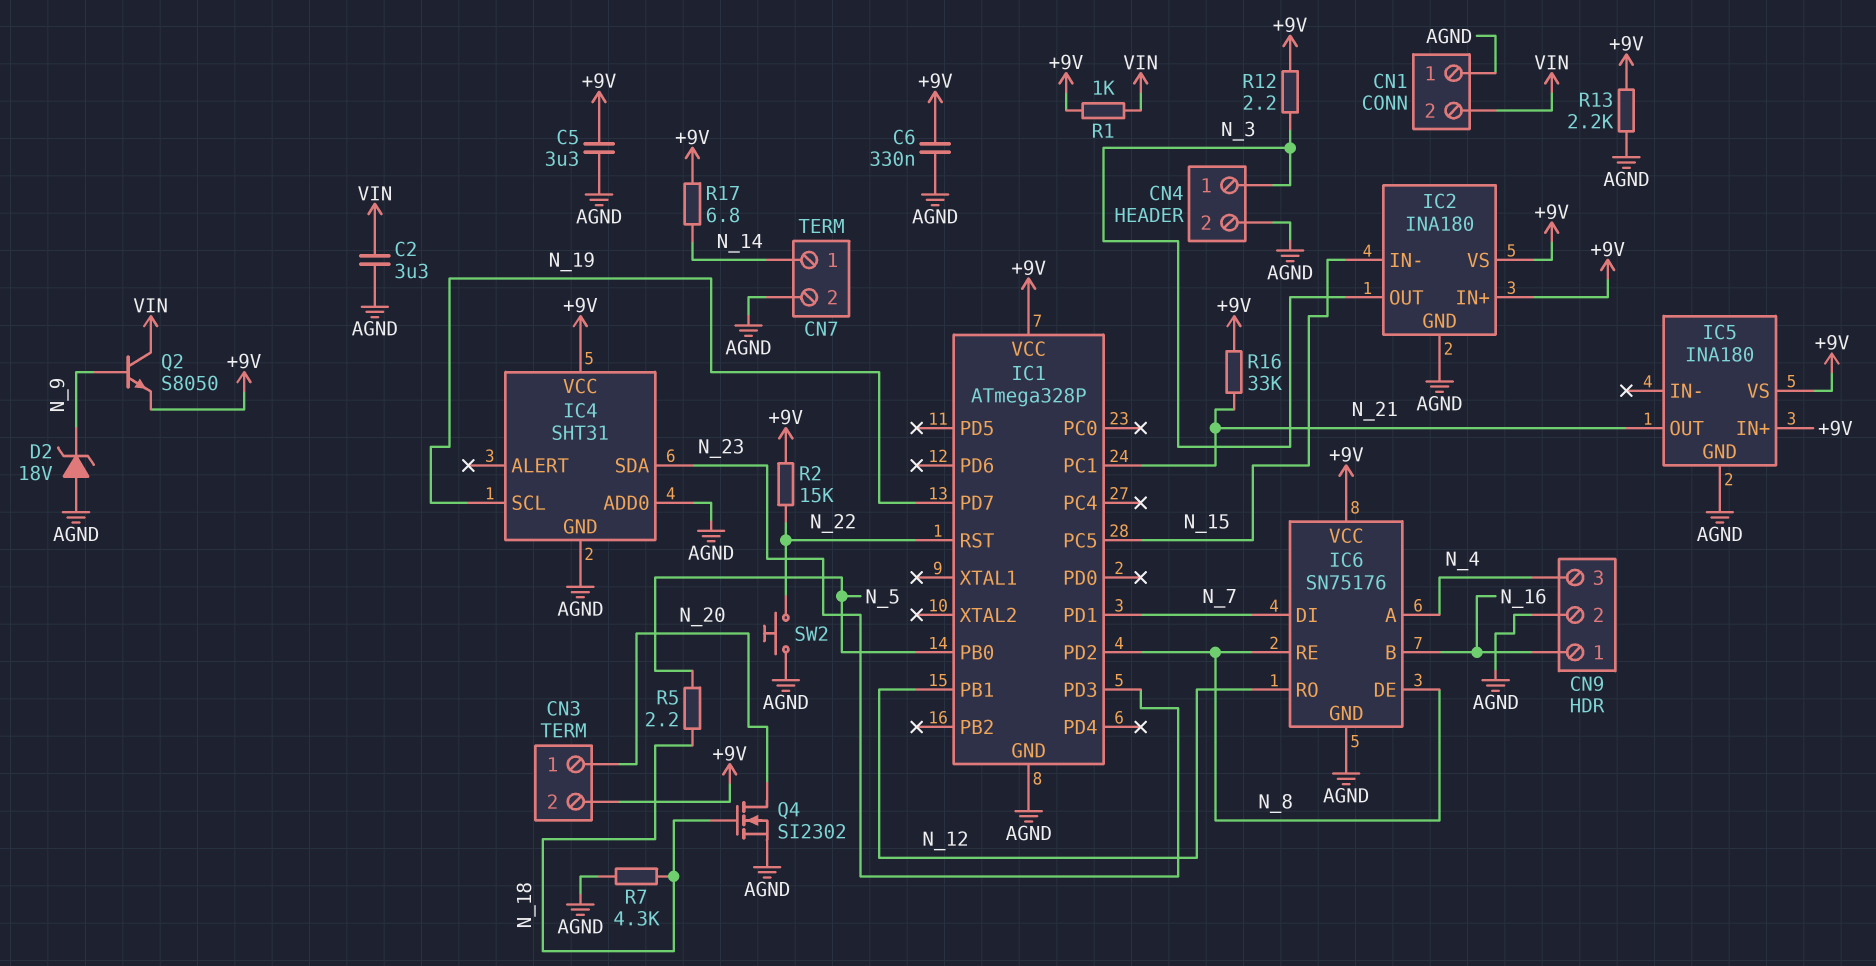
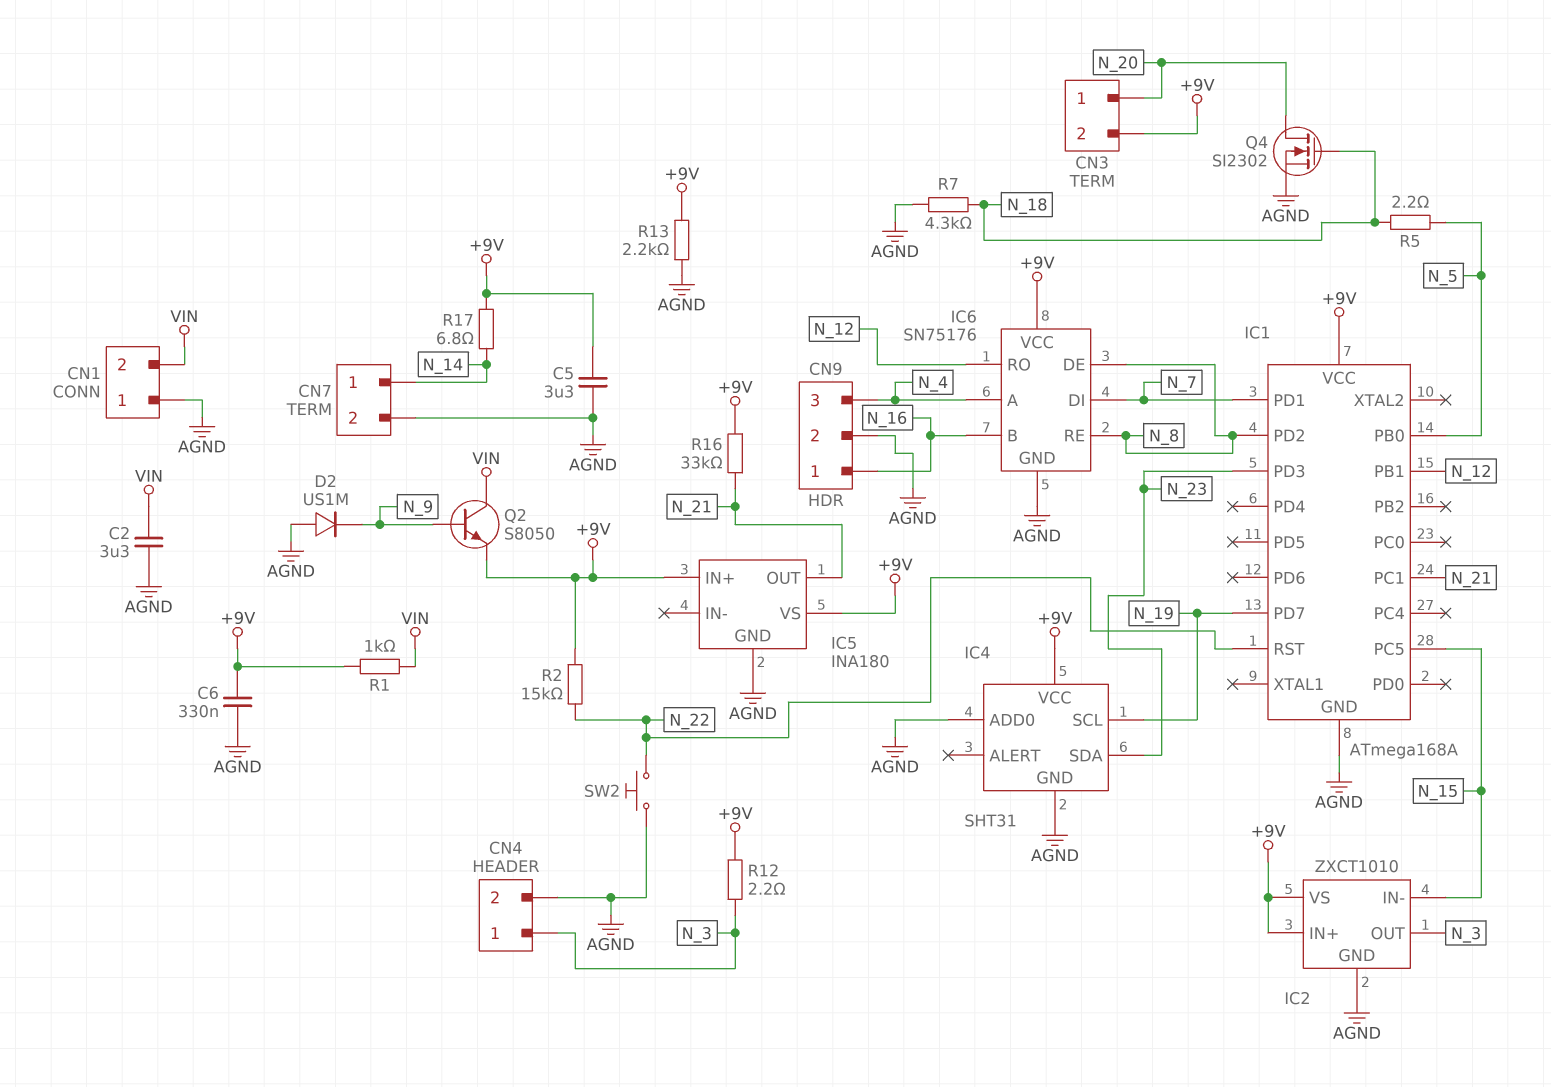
D2: zener 18V (A AGND, K N_9) -> diode US1M (A AGND, K N_9)
IC1: ATmega328P -> ATmega168A
IC2: INA180 -> ZXCT1010

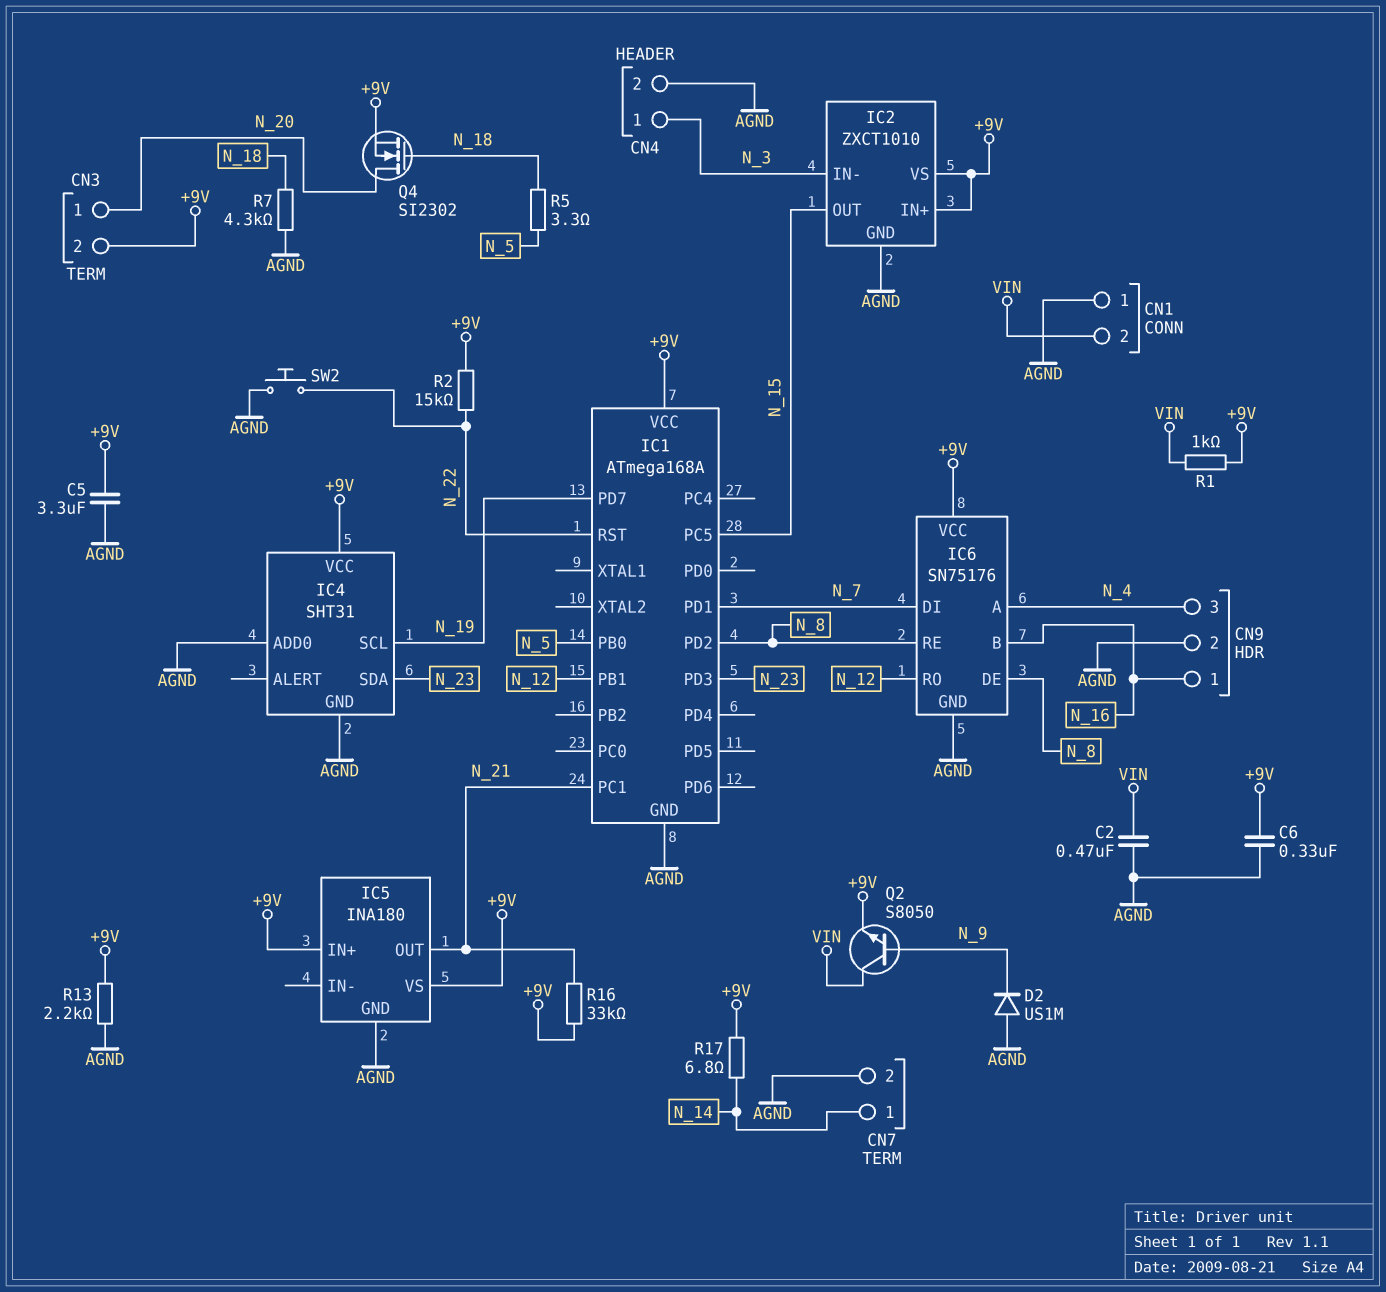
C2: 3.3uF (AGND, VIN) -> 470nF (AGND, VIN)
IC2 pin IN-: N_15 -> N_3
IC2 pin OUT: N_3 -> N_15
Q4: NMOS SI2302 (G N_18, D N_20, S AGND) -> NMOS SI2302 (G N_18, D N_20, S +9V)
R5: 2.2 (N_5, N_18) -> 3.3 (N_5, N_18)
R12: 2.2 (+9V, N_3) -> none

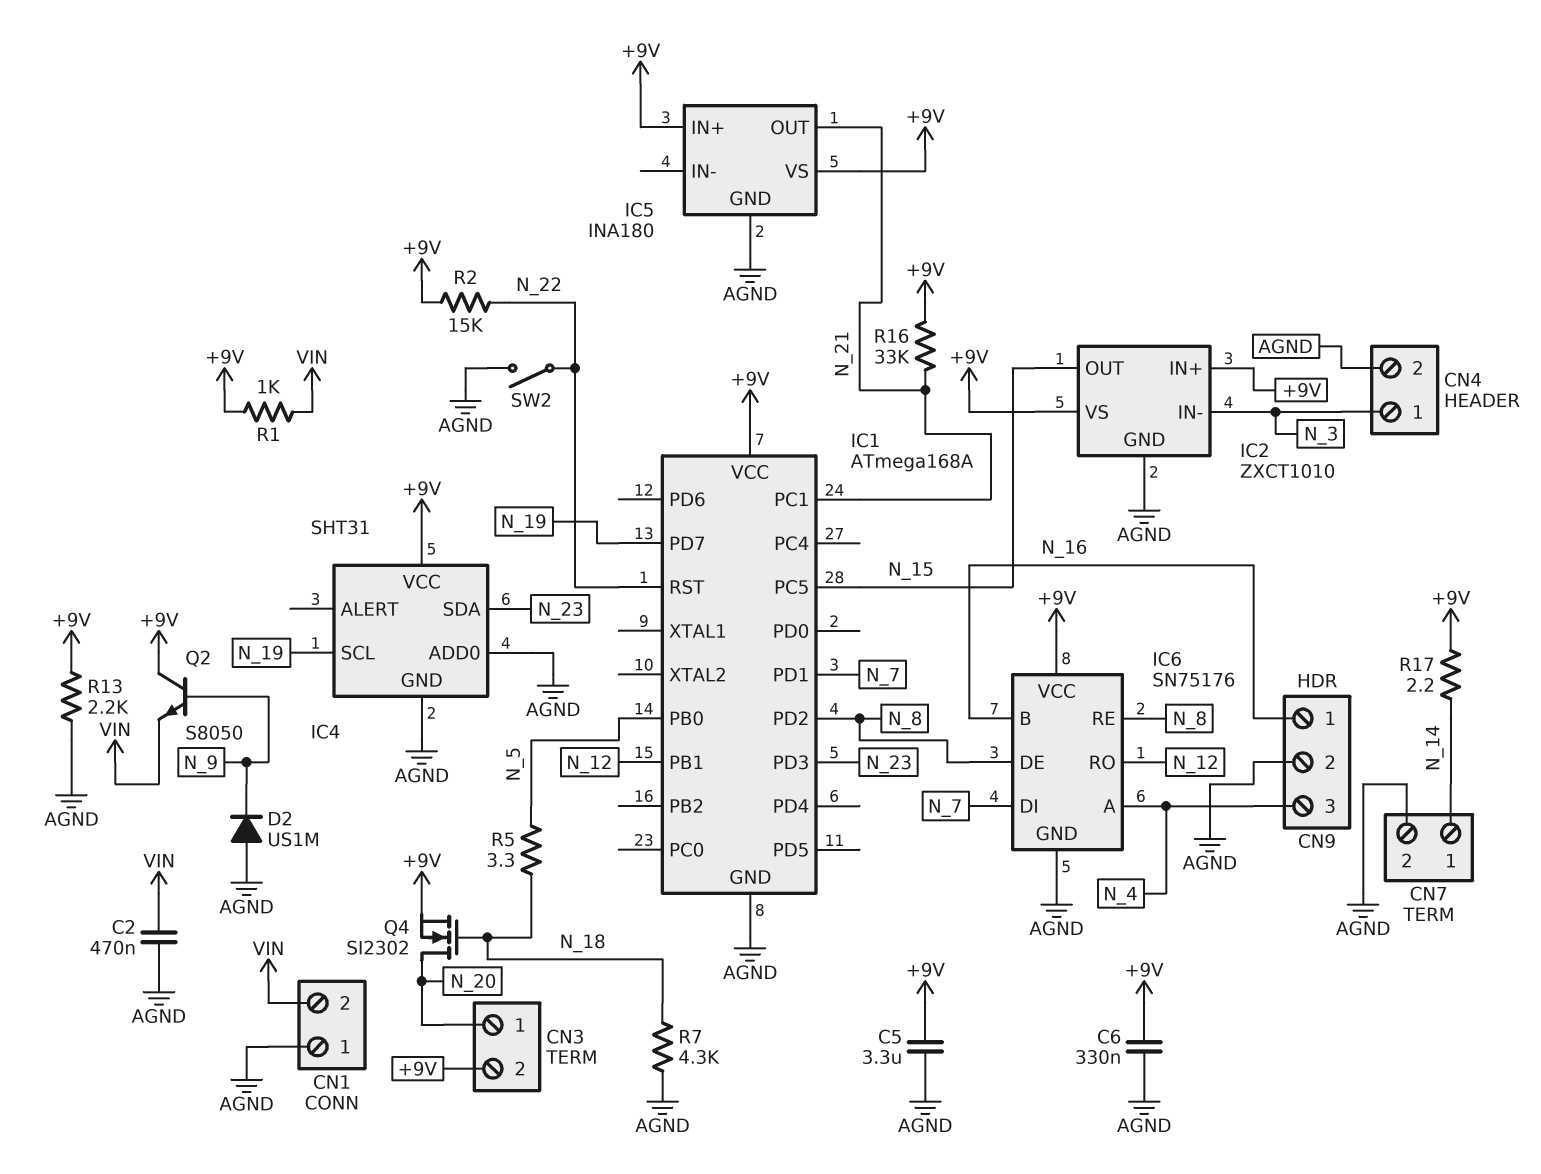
Q2: NPN S8050 (B N_9, C VIN, E +9V) -> NPN S8050 (B N_9, C +9V, E VIN)
R17: 6.8 (+9V, N_14) -> 2.2 (+9V, N_14)
SW2: button (AGND, N_22) -> switch (AGND, N_22)

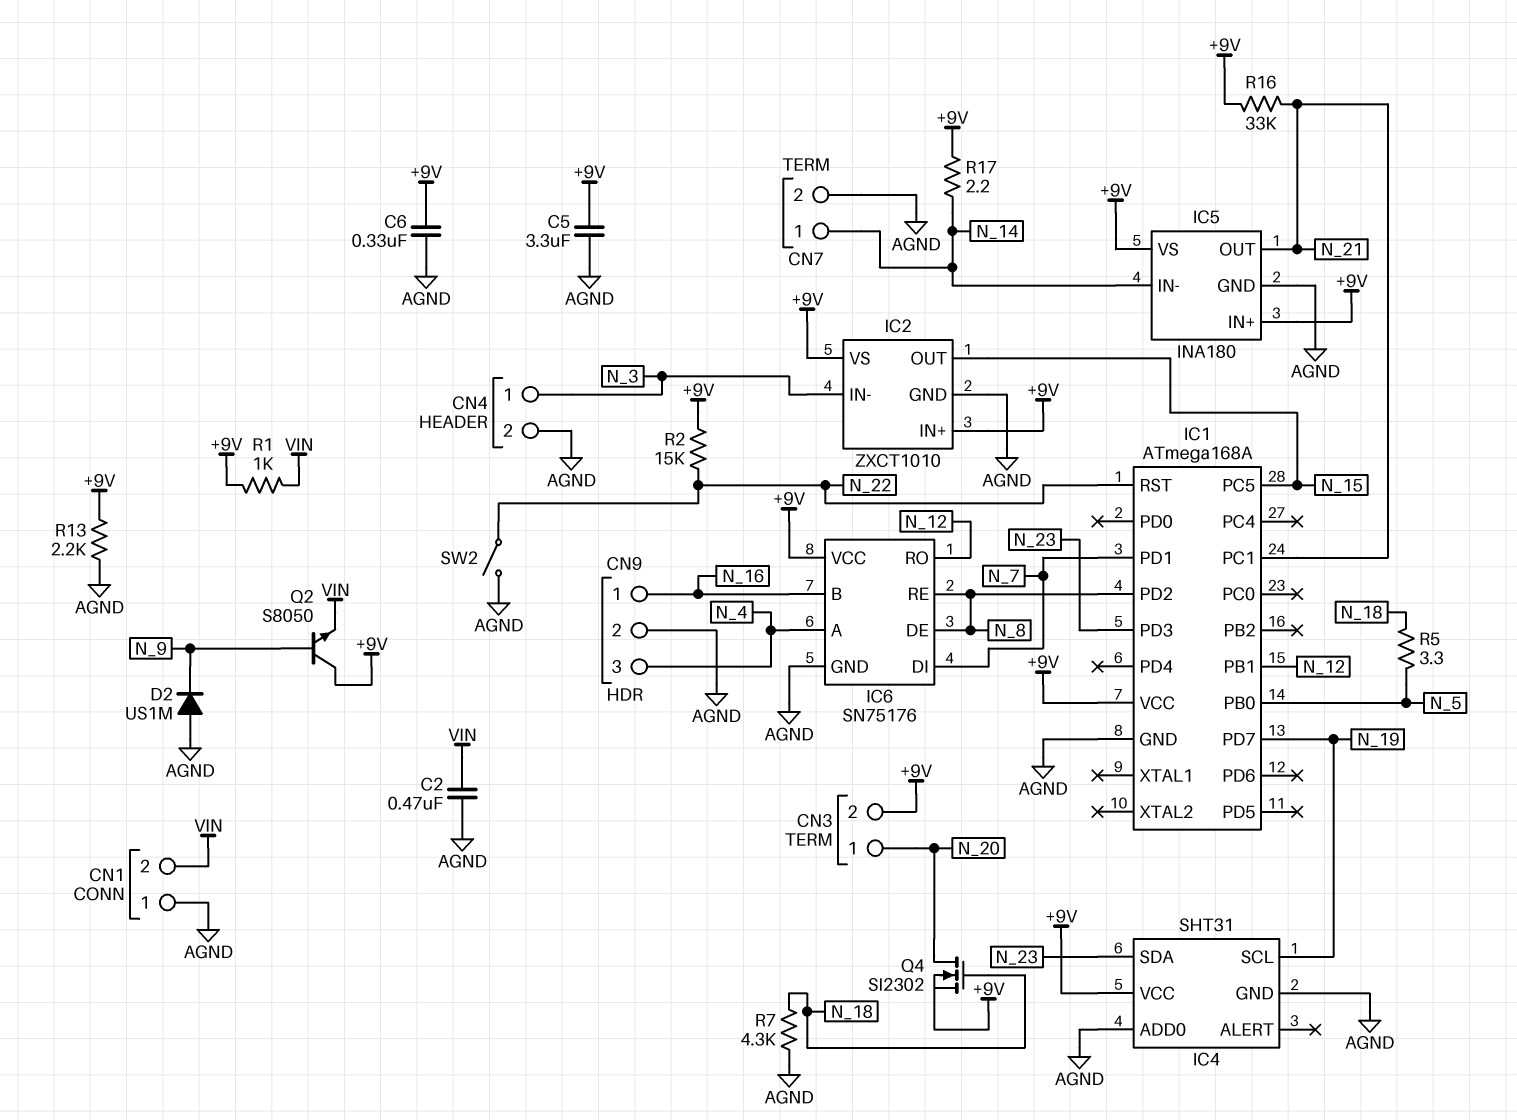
IC5 pin IN-: none -> N_14

